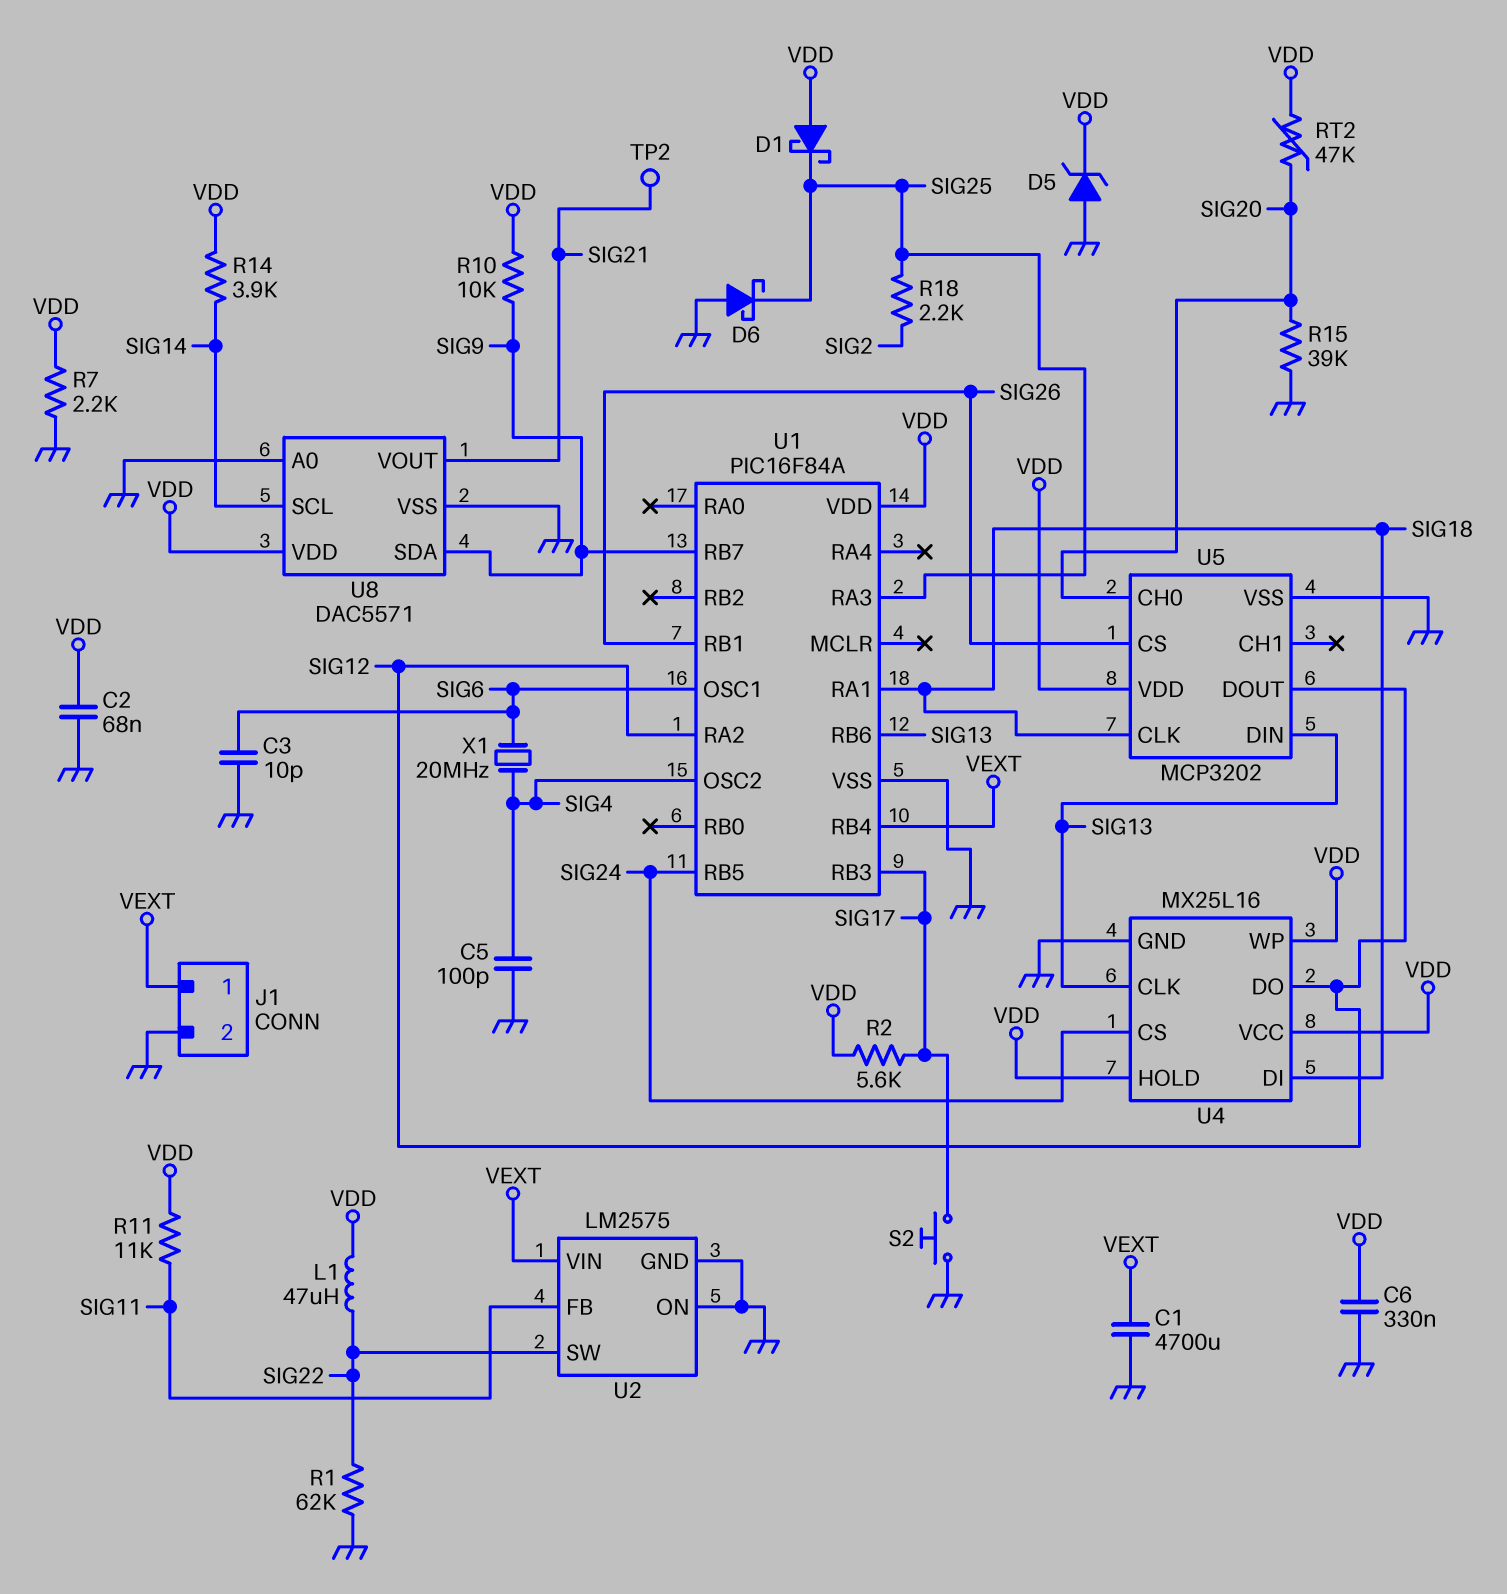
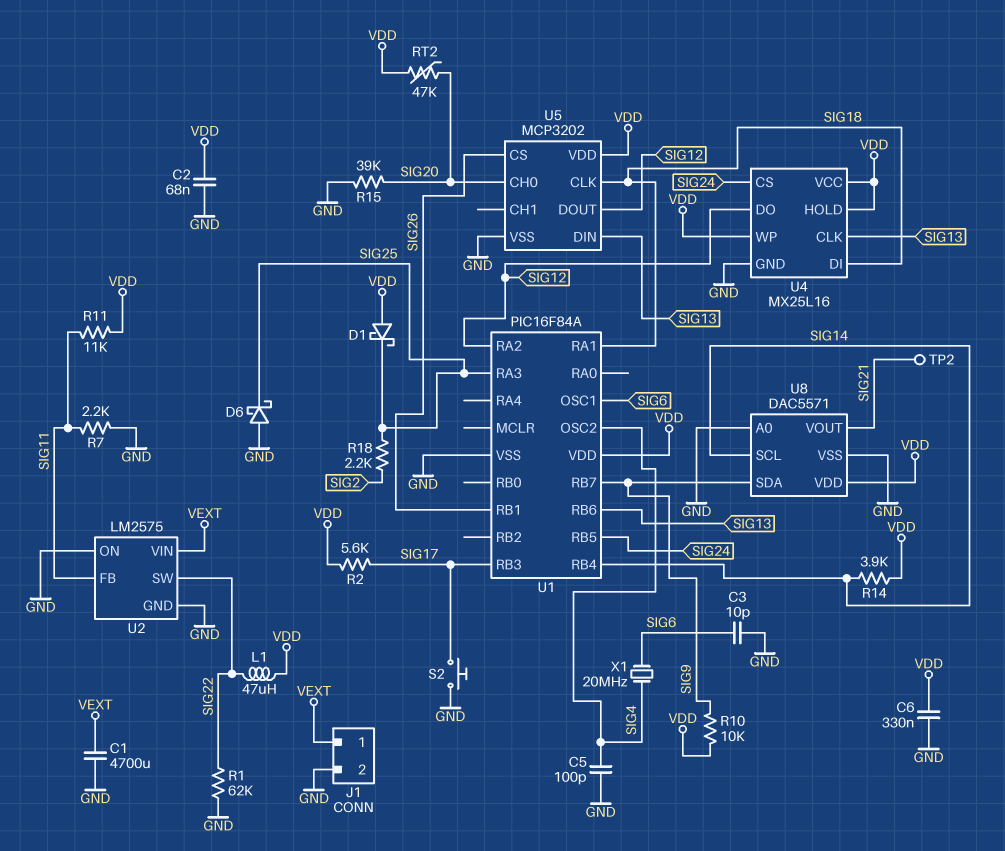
D5: zener (A GND, K VDD) -> none
R7: 2.2k (GND, VDD) -> 2.2k (GND, SIG11)
U1 pin RB4: VEXT -> SIG14

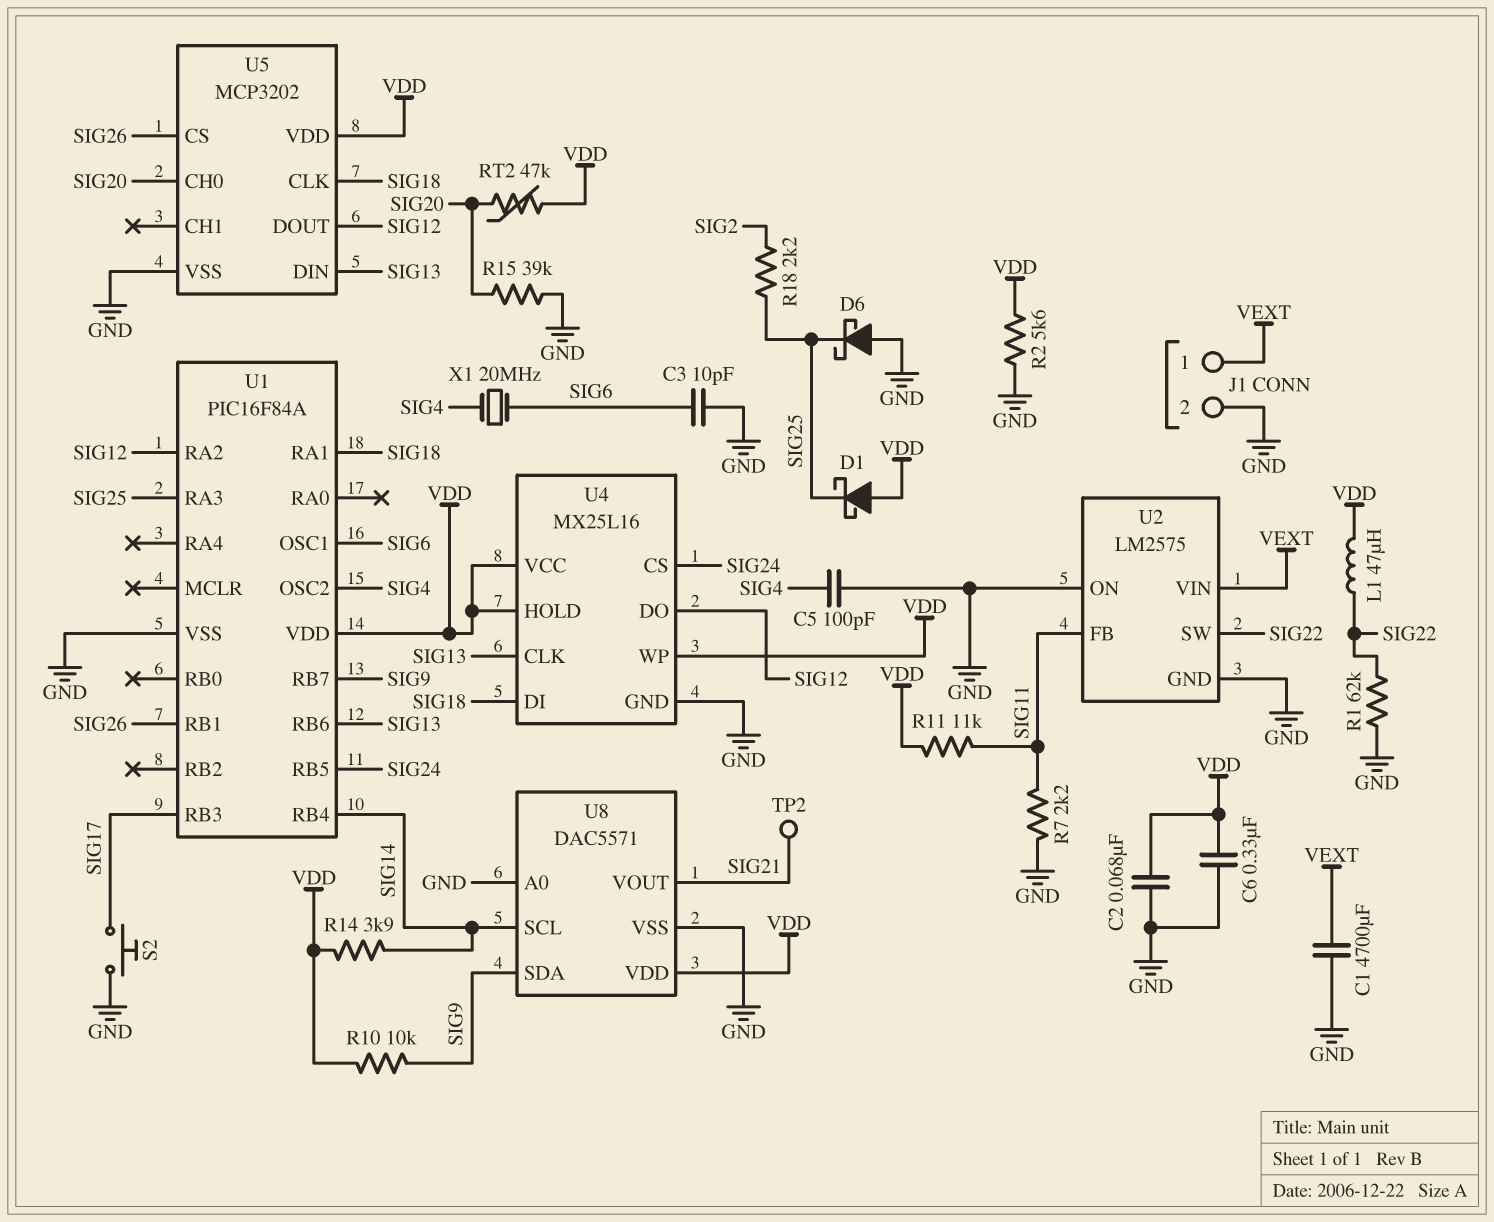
R2: 5.6k (SIG17, VDD) -> 5.6k (GND, VDD)

